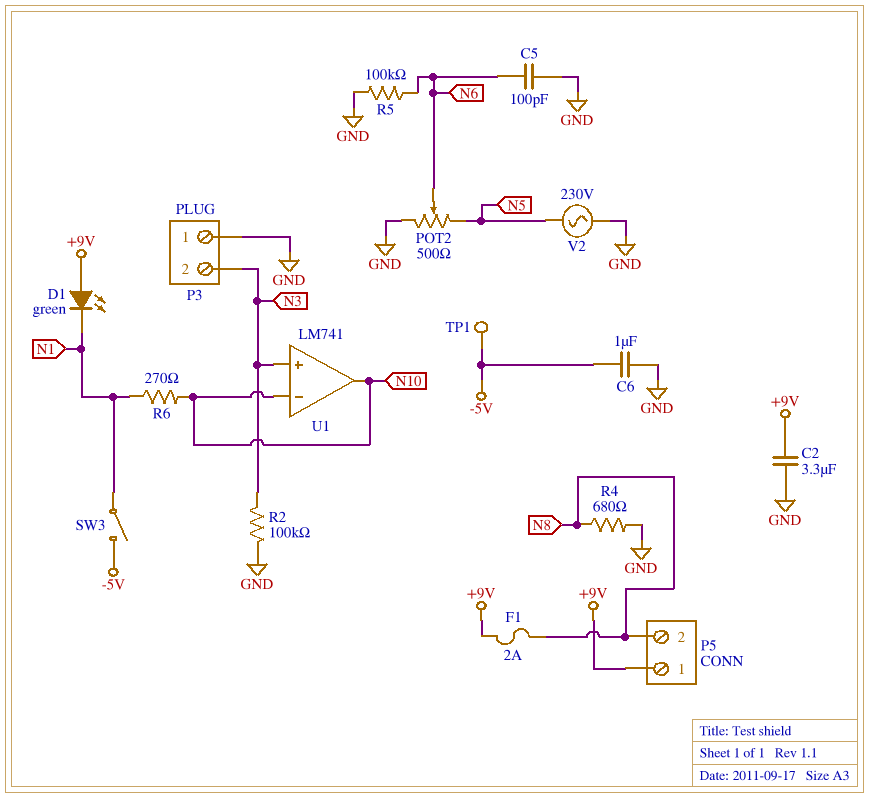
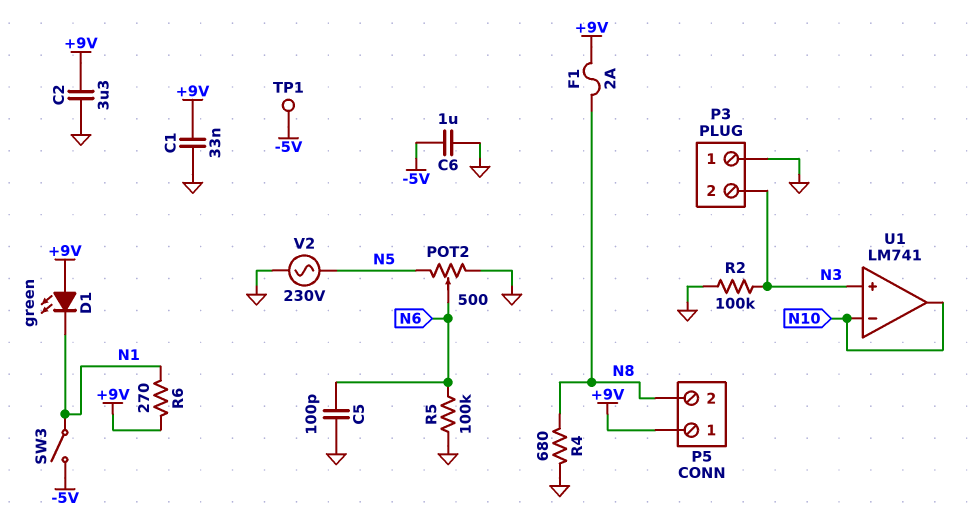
C1: none -> 33nF (+9V, GND)
R6: 270 (N1, N10) -> 270 (+9V, N1)

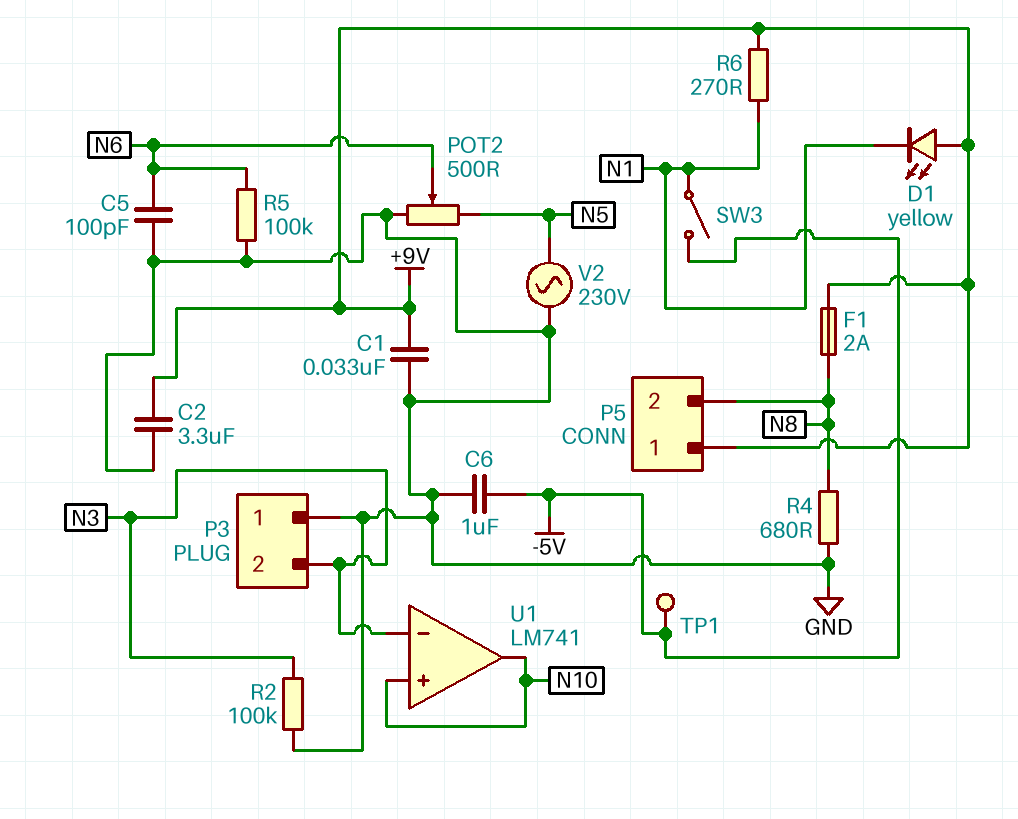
D1: LED green (A +9V, K N1) -> LED yellow (A +9V, K N1)
U1 pin in+: N3 -> N10
U1 pin in-: N10 -> N3

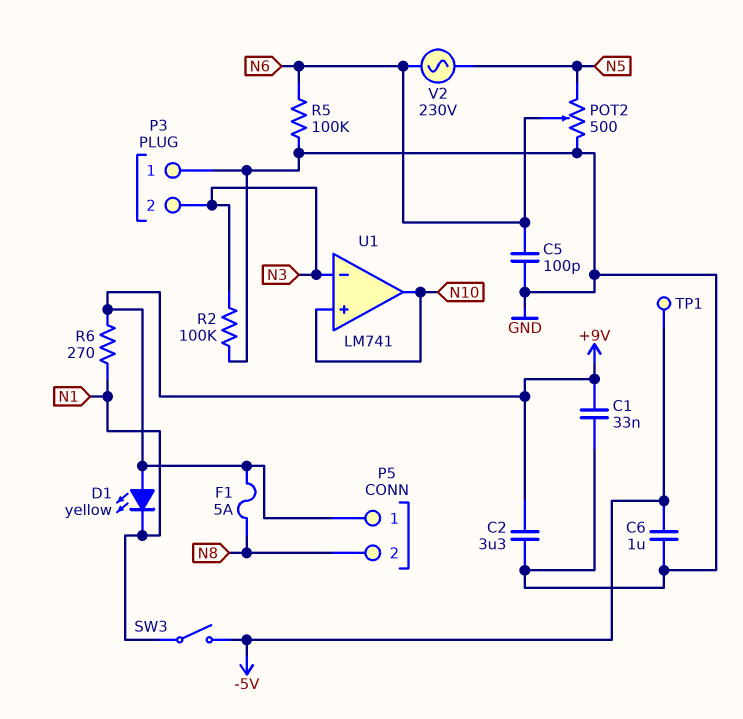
F1: 2A (+9V, N8) -> 5A (+9V, N8)
R4: 680 (GND, N8) -> none
V2: AC 230V (GND, N5) -> AC 230V (N5, N6)

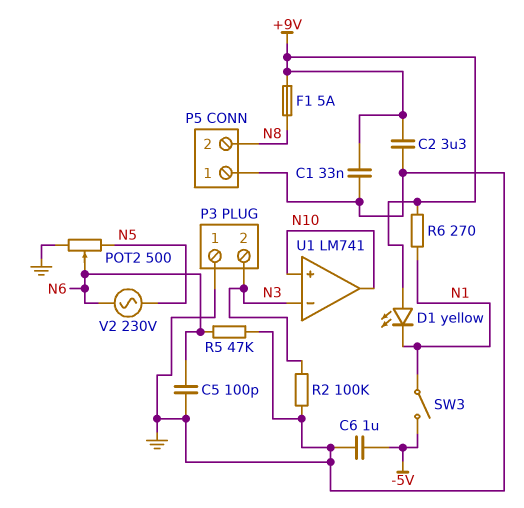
P5 pin 1: +9V -> GND
R5: 100k (GND, N6) -> 47k (GND, N6)
TP1: test point (-5V) -> none

